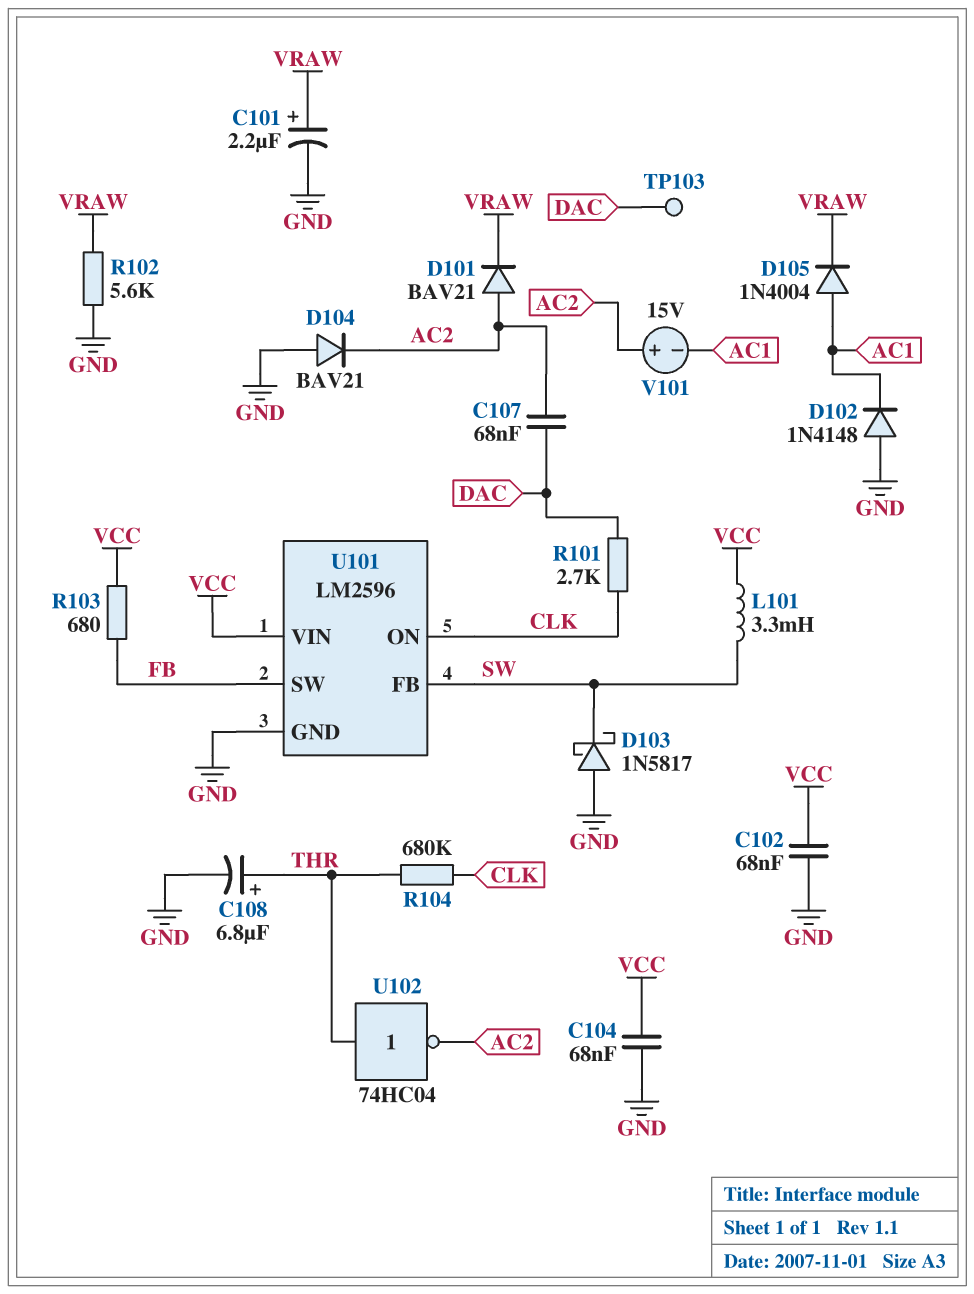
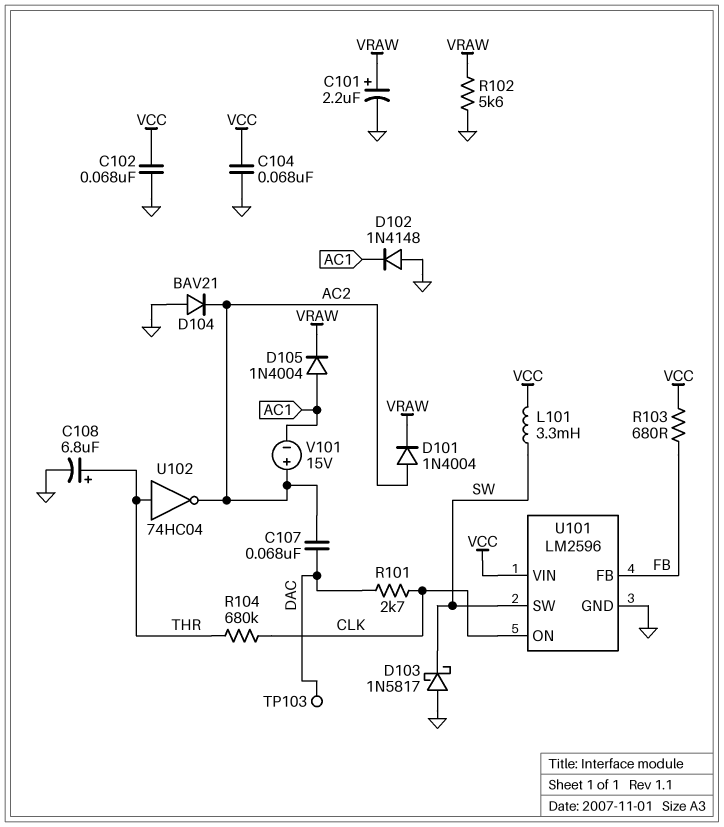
D101: diode BAV21 (A AC2, K VRAW) -> diode 1N4004 (A AC2, K VRAW)
U101 pin FB: SW -> FB
U101 pin SW: FB -> SW

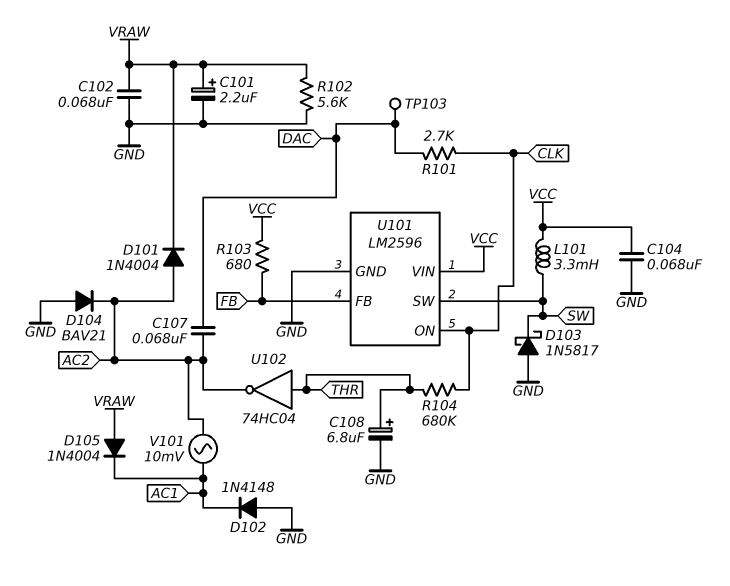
C102: 68nF (GND, VCC) -> 68nF (GND, VRAW)
D105: diode 1N4004 (A AC1, K VRAW) -> diode 1N4004 (A VRAW, K AC1)
V101: 15V (plus AC2, minus AC1) -> AC 10mV (AC1, AC2)

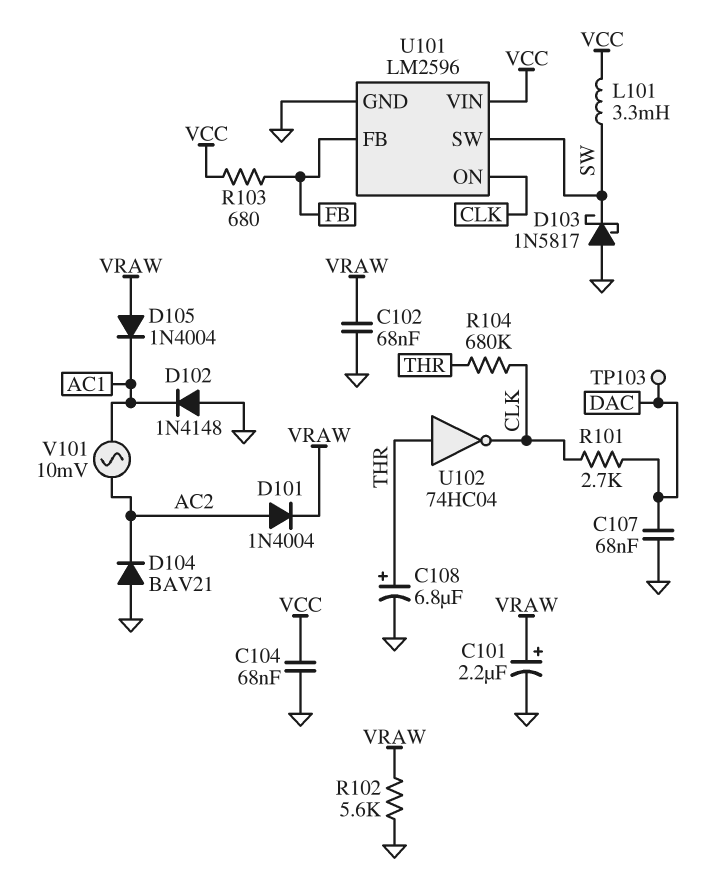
C107: 68nF (AC2, DAC) -> 68nF (DAC, GND)
U102: NOT 74HC04 (in THR, out AC2) -> NOT 74HC04 (in THR, out CLK)

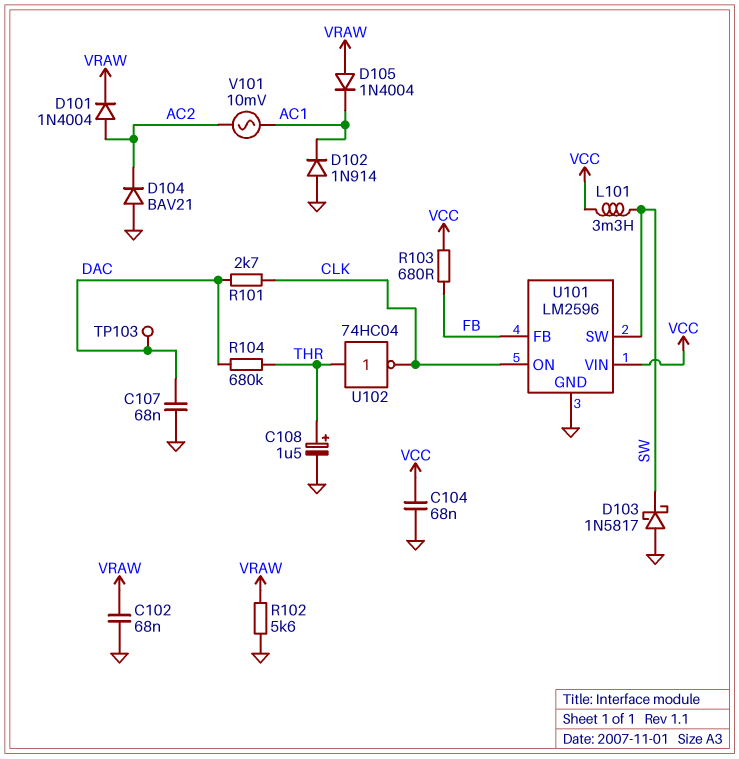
C101: 2.2uF (plus VRAW, minus GND) -> none
C108: 6.8uF (plus THR, minus GND) -> 1.5uF (plus THR, minus GND)
D102: diode 1N4148 (A GND, K AC1) -> diode 1N914 (A GND, K AC1)
R104: 680k (CLK, THR) -> 680k (DAC, THR)

